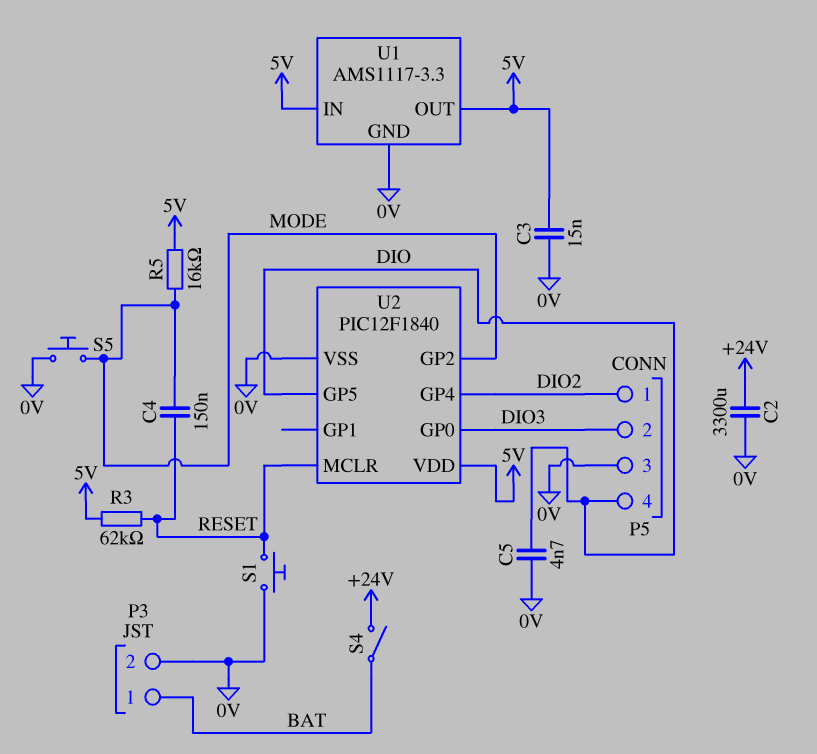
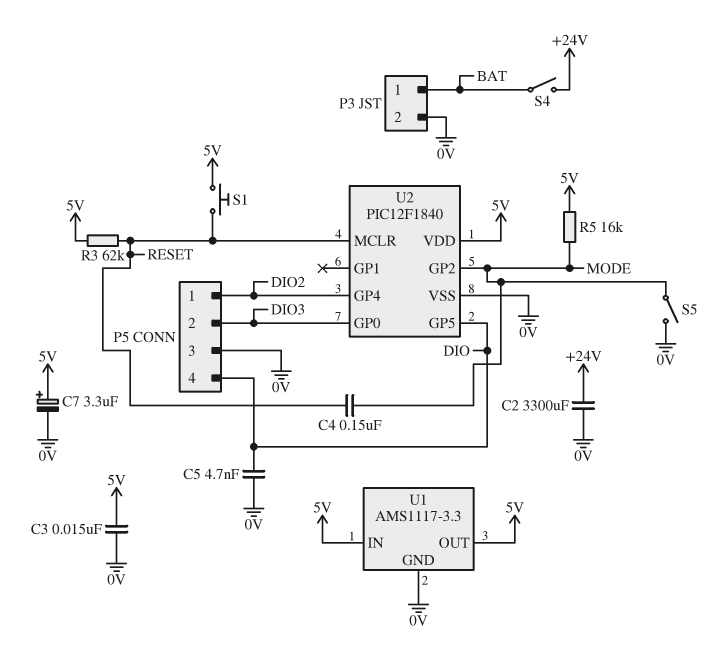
C7: none -> 3.3uF (plus 5V, minus 0V)
S1: button (0V, RESET) -> button (5V, RESET)
S5: button (0V, MODE) -> switch (0V, MODE)

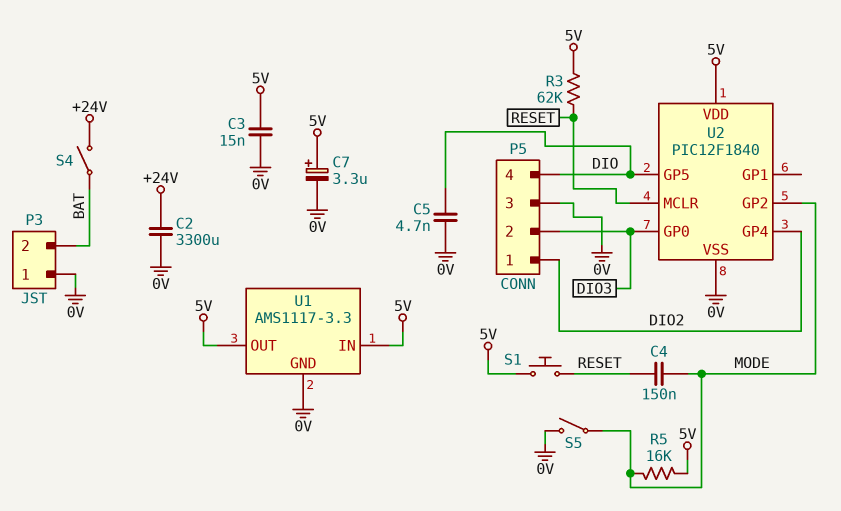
P3 pin 1: BAT -> 0V
P3 pin 2: 0V -> BAT

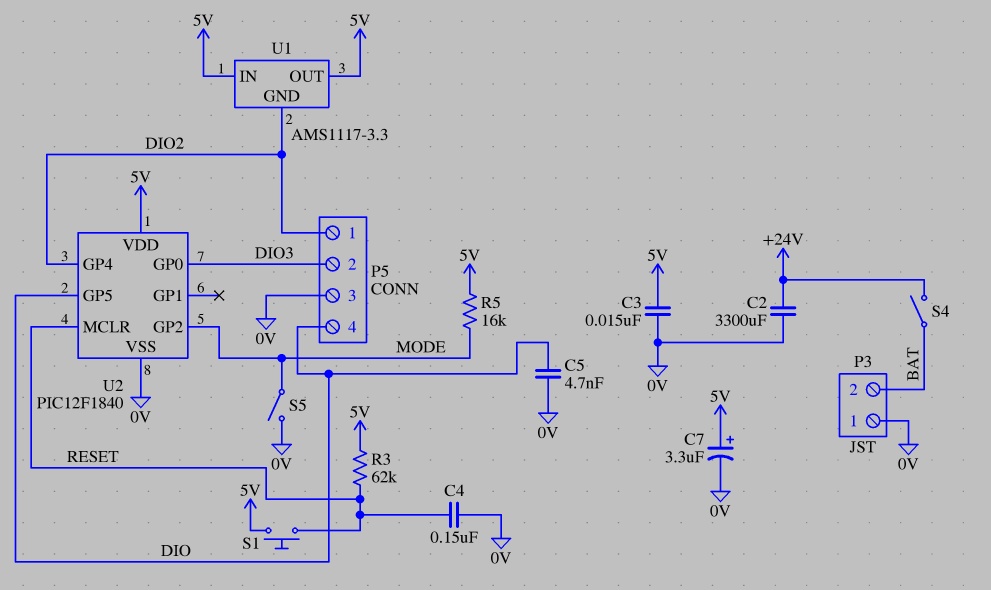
C4: 150nF (MODE, RESET) -> 150nF (0V, RESET)
U1 pin GND: 0V -> DIO2

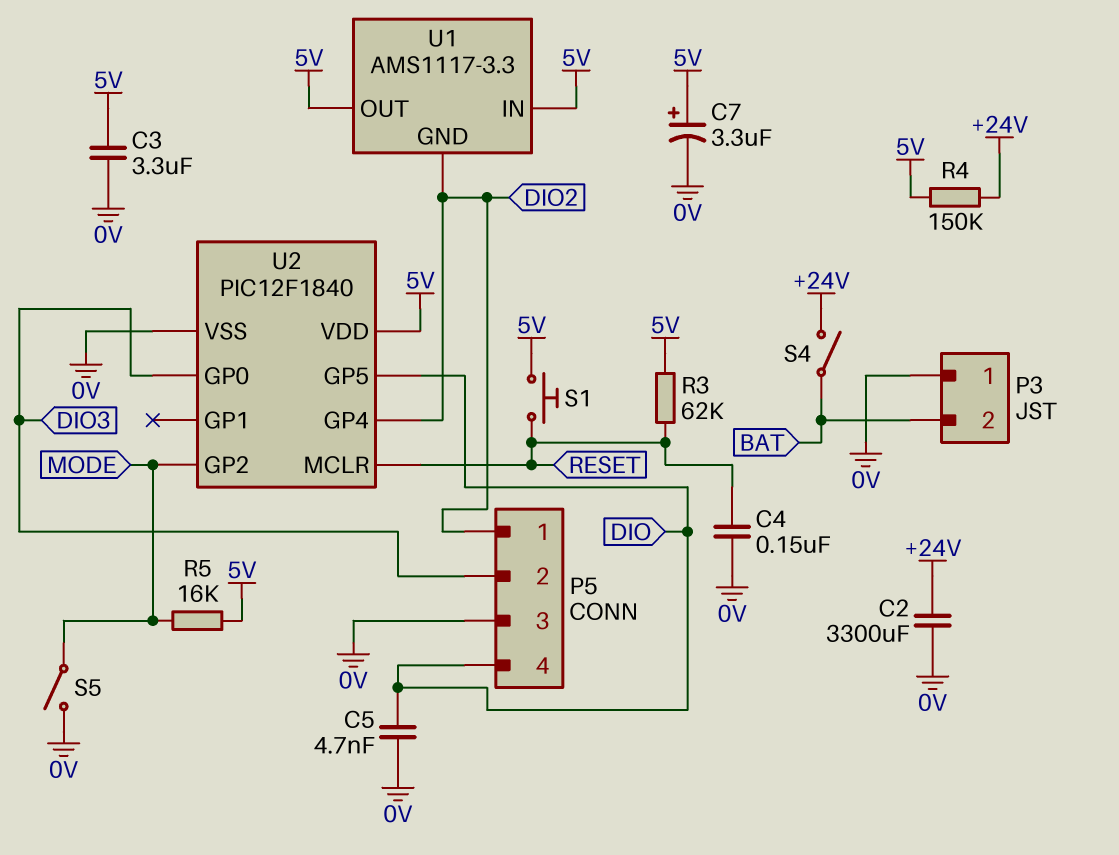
C3: 15nF (0V, 5V) -> 3.3uF (0V, 5V)
R4: none -> 150k (+24V, 5V)

